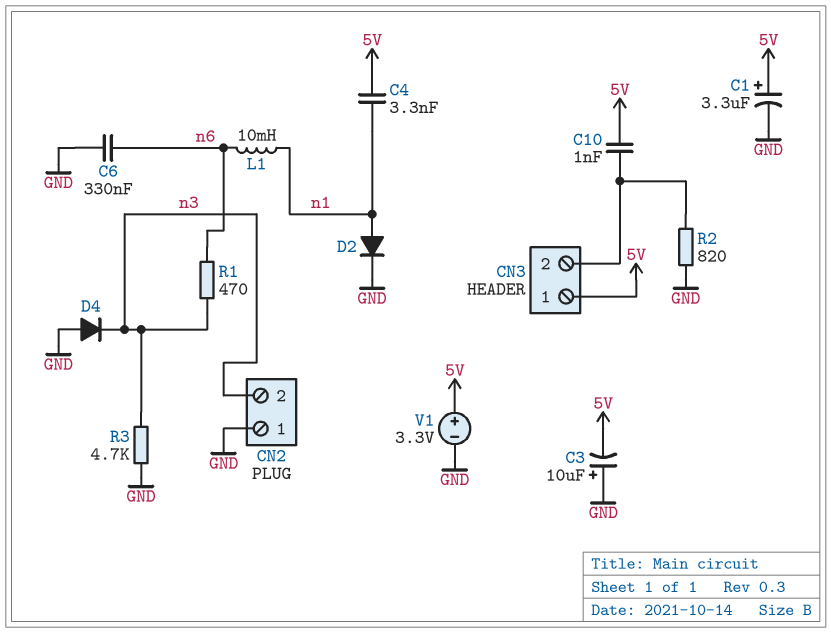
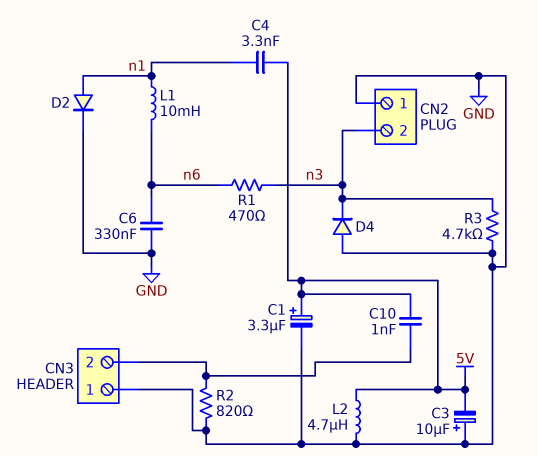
CN3 pin 1: 5V -> GND
L2: none -> 4.7uH (5V, GND)
V1: 3.3V (plus 5V, minus GND) -> none

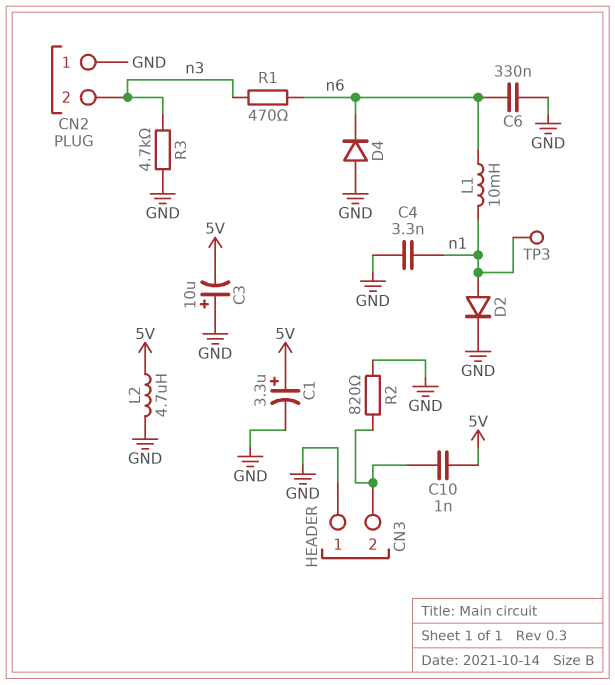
C4: 3.3nF (5V, n1) -> 3.3nF (GND, n1)
D4: diode (A GND, K n3) -> diode (A GND, K n6)
TP3: none -> test point (n1)

